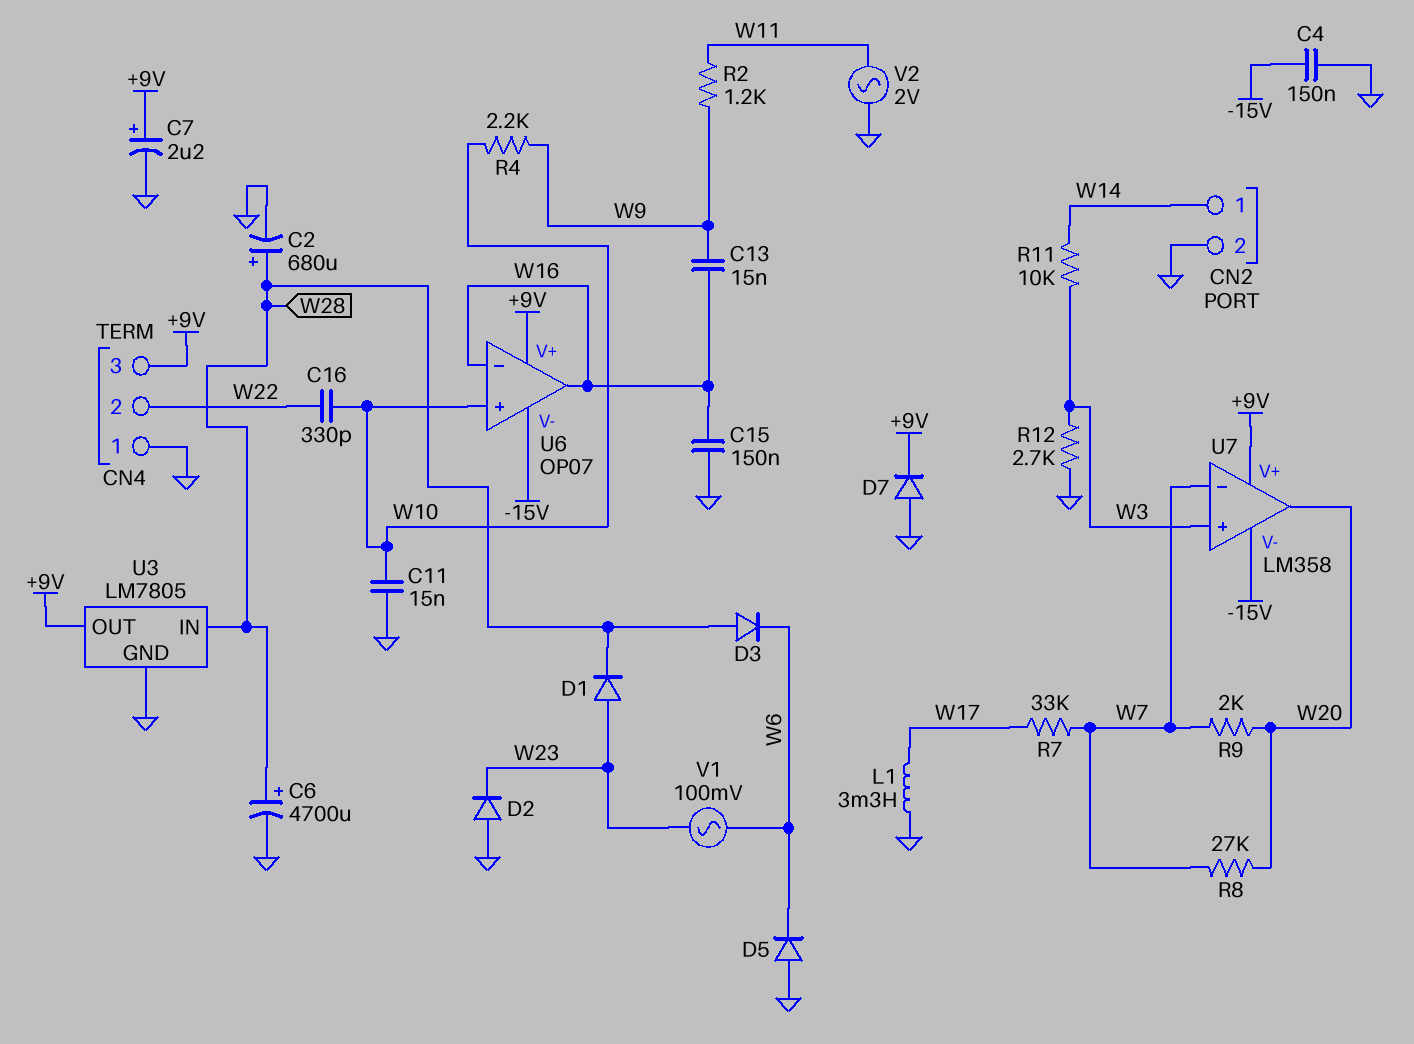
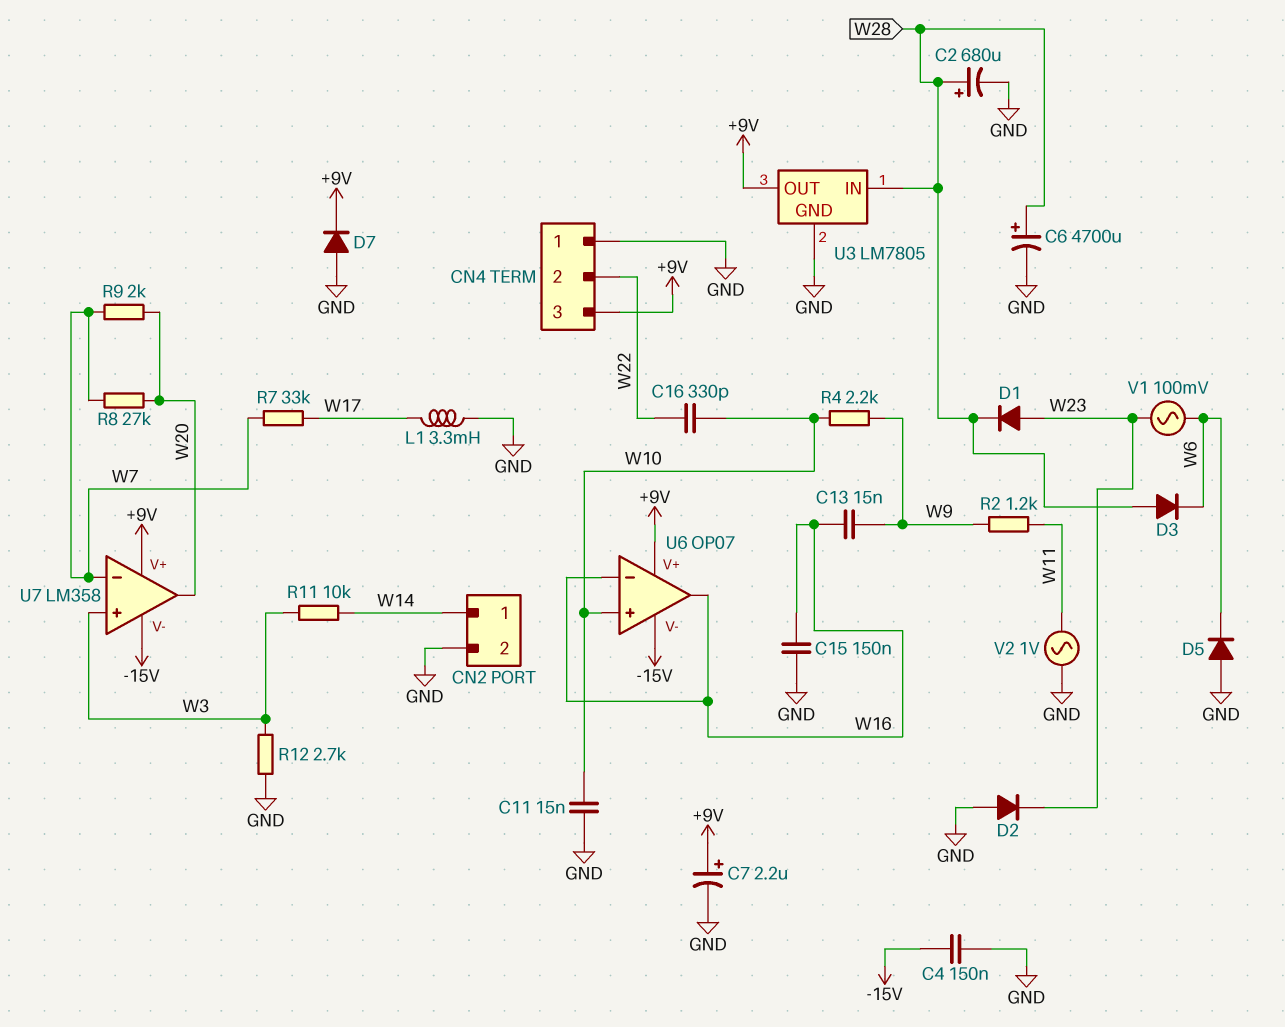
V2: AC 2V (GND, W11) -> AC 1V (GND, W11)

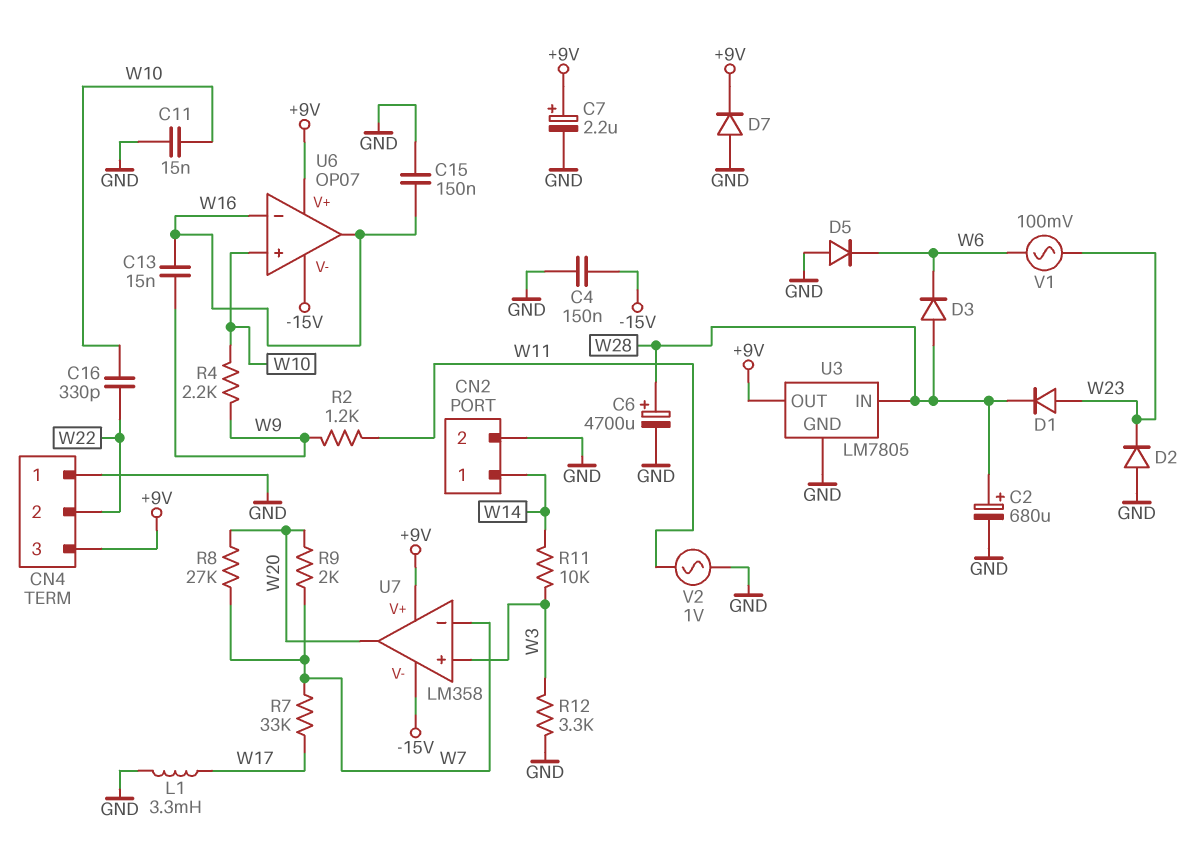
R12: 2.7k (GND, W3) -> 3.3k (GND, W3)

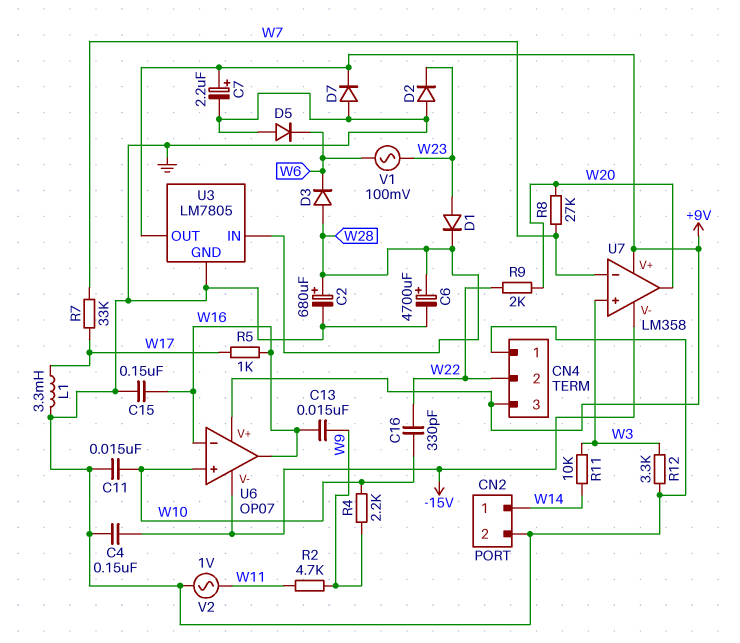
R2: 1.2k (W9, W11) -> 4.7k (W9, W11)
R5: none -> 1k (W16, W17)
R9: 2k (W7, W20) -> 2k (W20, W22)

